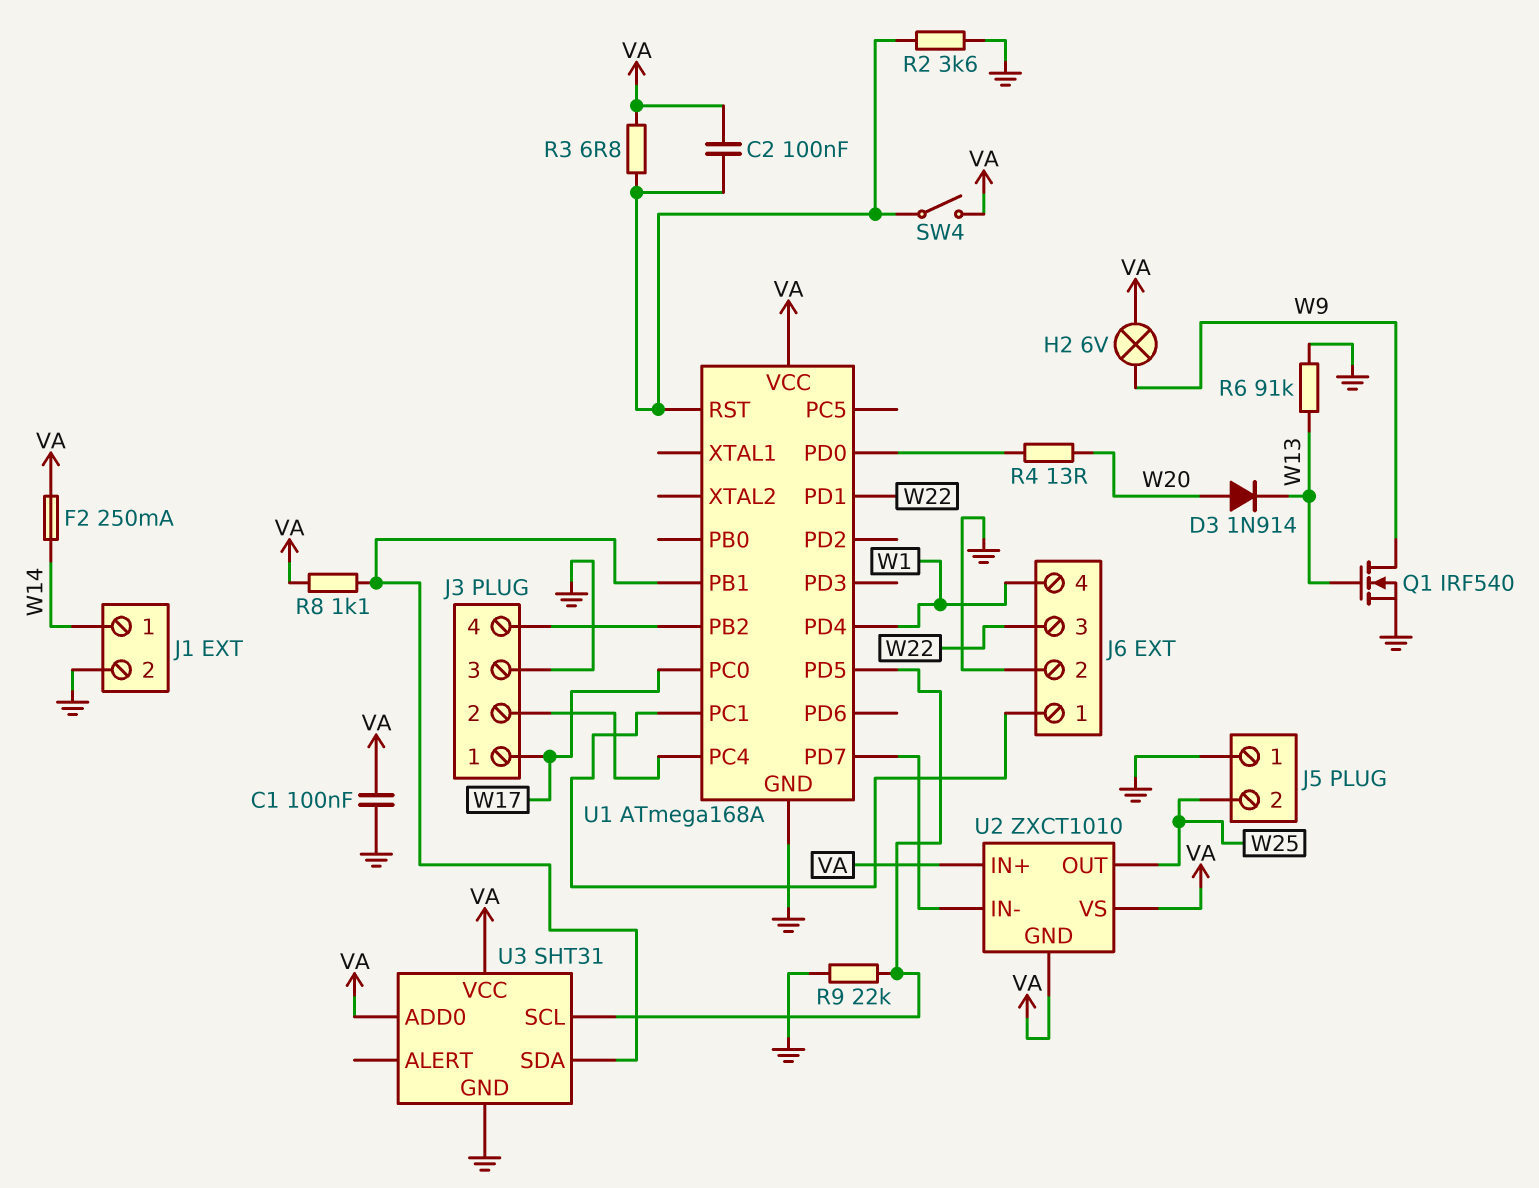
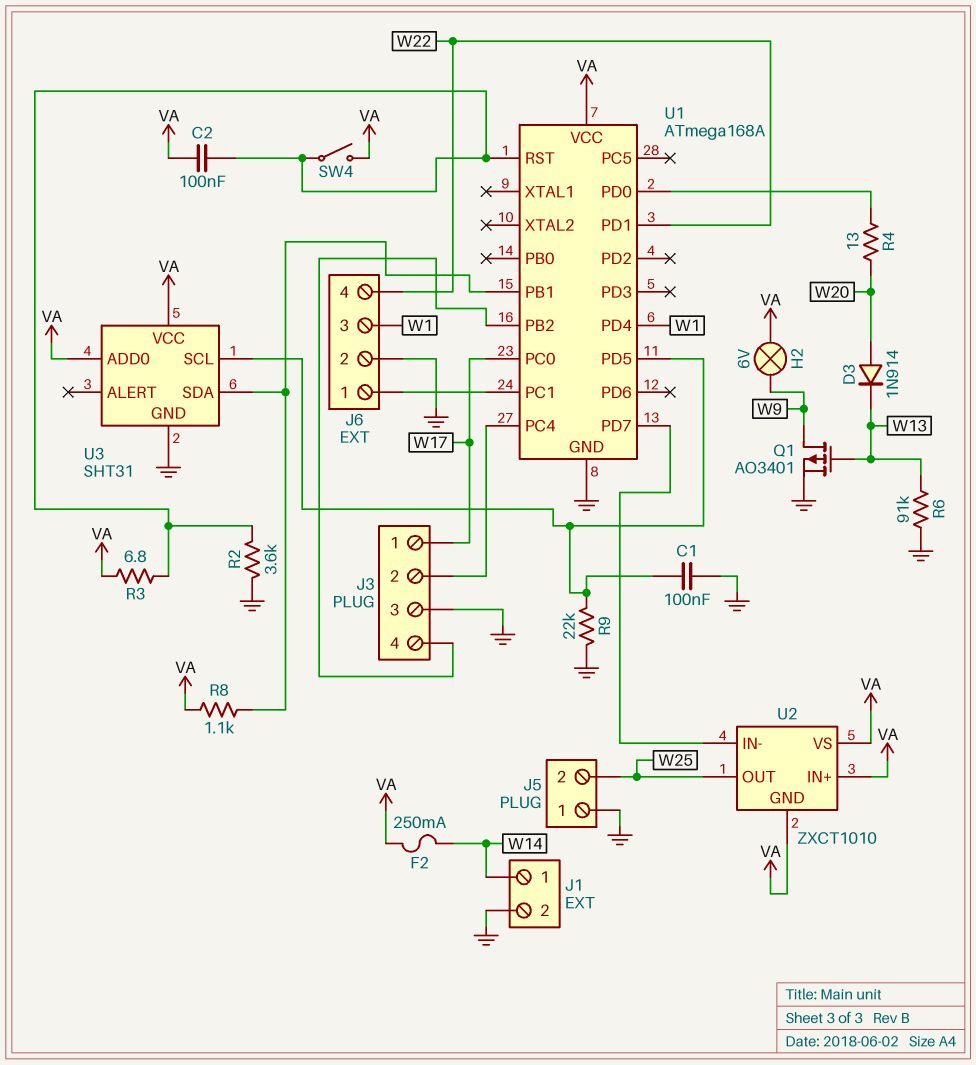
C1: 100nF (GND, VA) -> 100nF (GND, U1/PD5)
J6 pin 3: W22 -> W1
J6 pin 4: W1 -> W22
Q1: NMOS IRF540 (G W13, D W9, S GND) -> PMOS AO3401 (G W13, D W9, S GND)

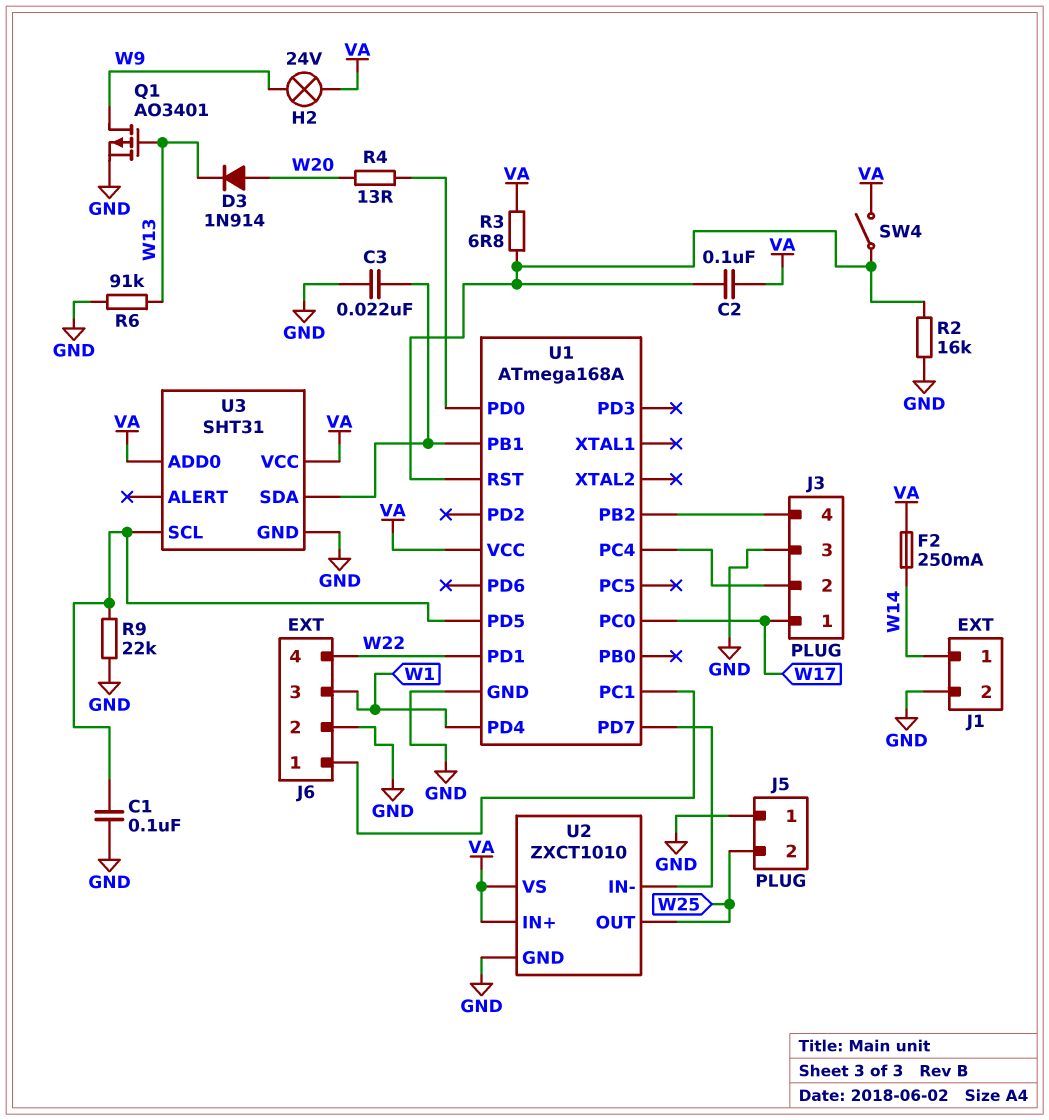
C3: none -> 22nF (GND, U1/PB1)
H2: lamp 6V (VA, W9) -> lamp 24V (VA, W9)
R2: 3.6k (GND, U1/RST) -> 16k (GND, U1/RST)
R8: 1.1k (U1/PB1, VA) -> none
U2 pin GND: VA -> GND

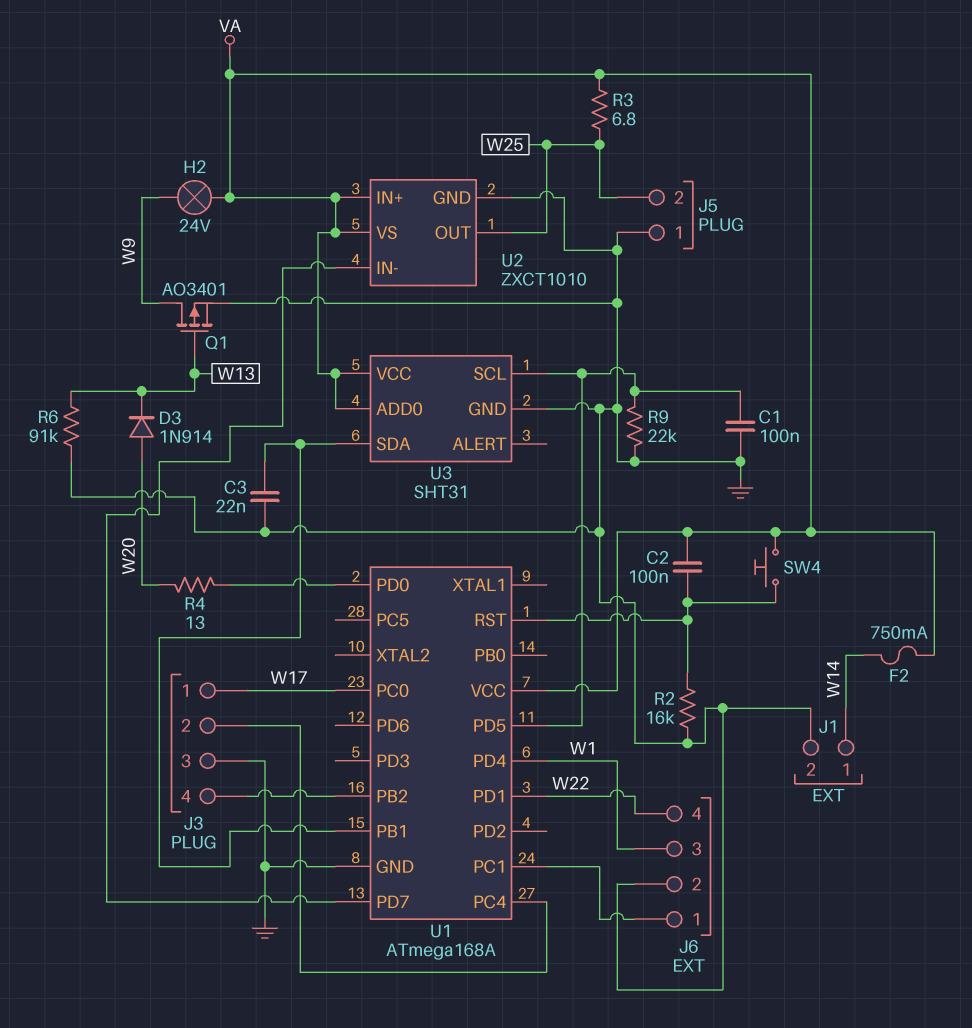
F2: 250mA (VA, W14) -> 750mA (VA, W14)
R3: 6.8 (U1/RST, VA) -> 6.8 (VA, W25)
SW4: switch (U1/RST, VA) -> button (U1/RST, VA)

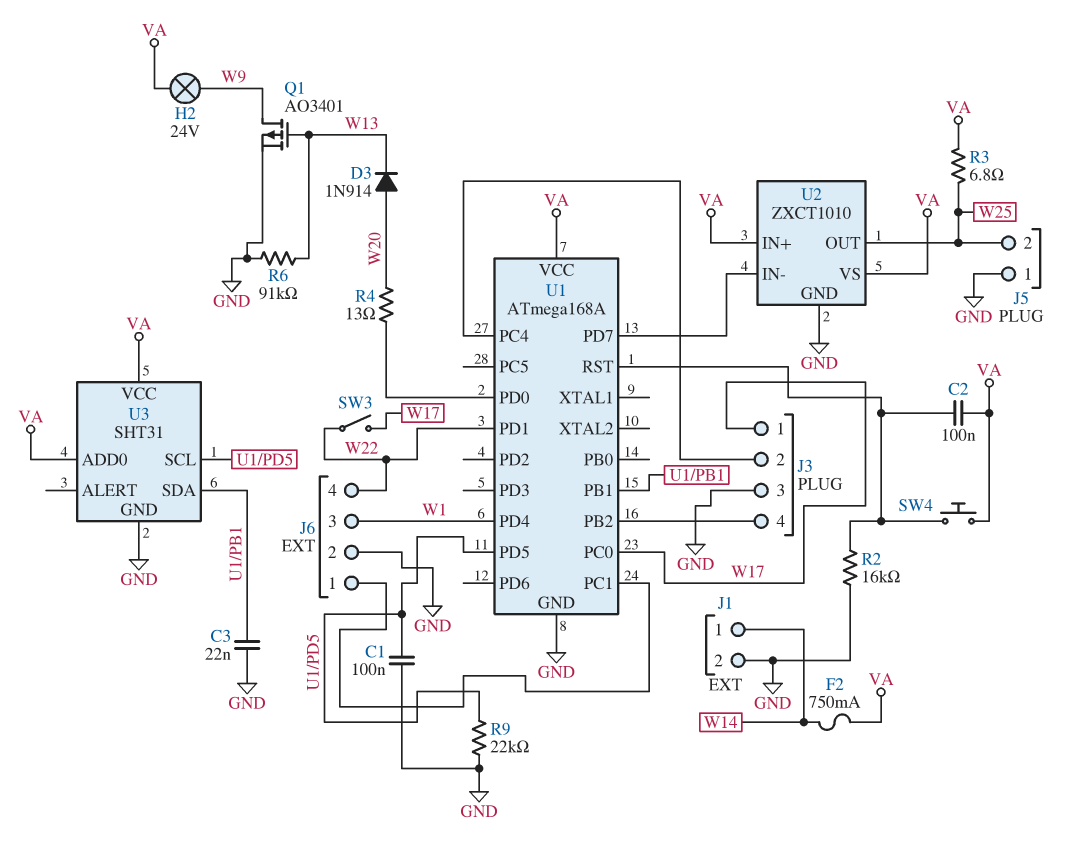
SW3: none -> switch (W17, W22)

